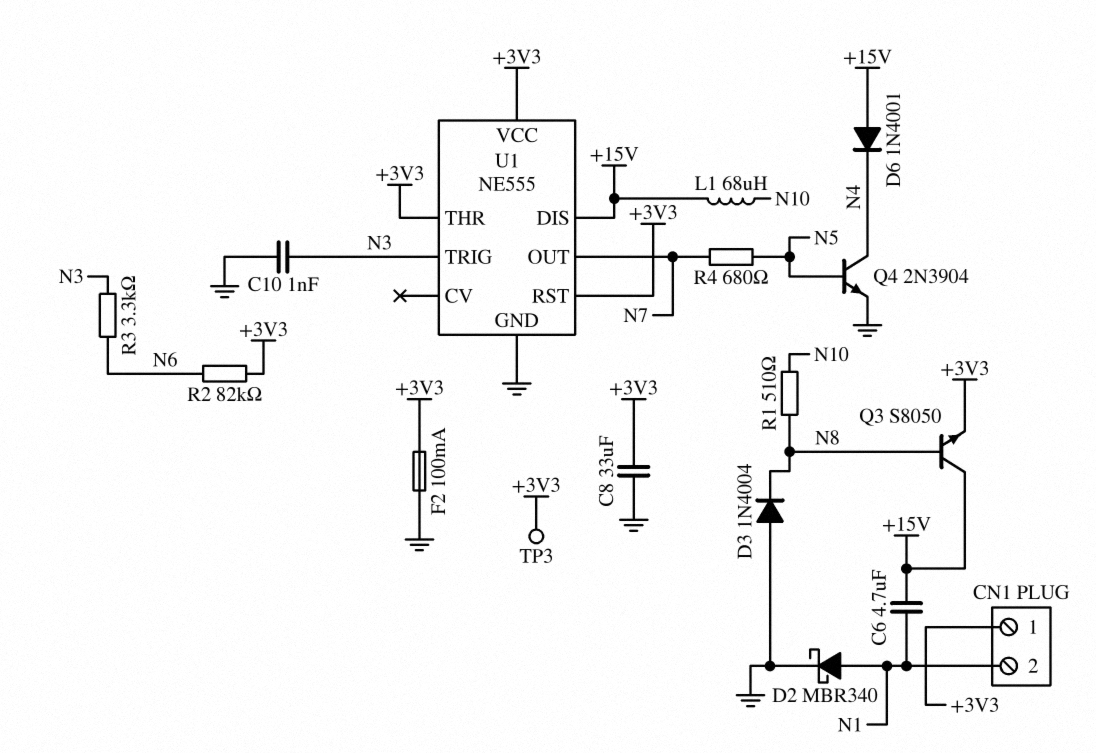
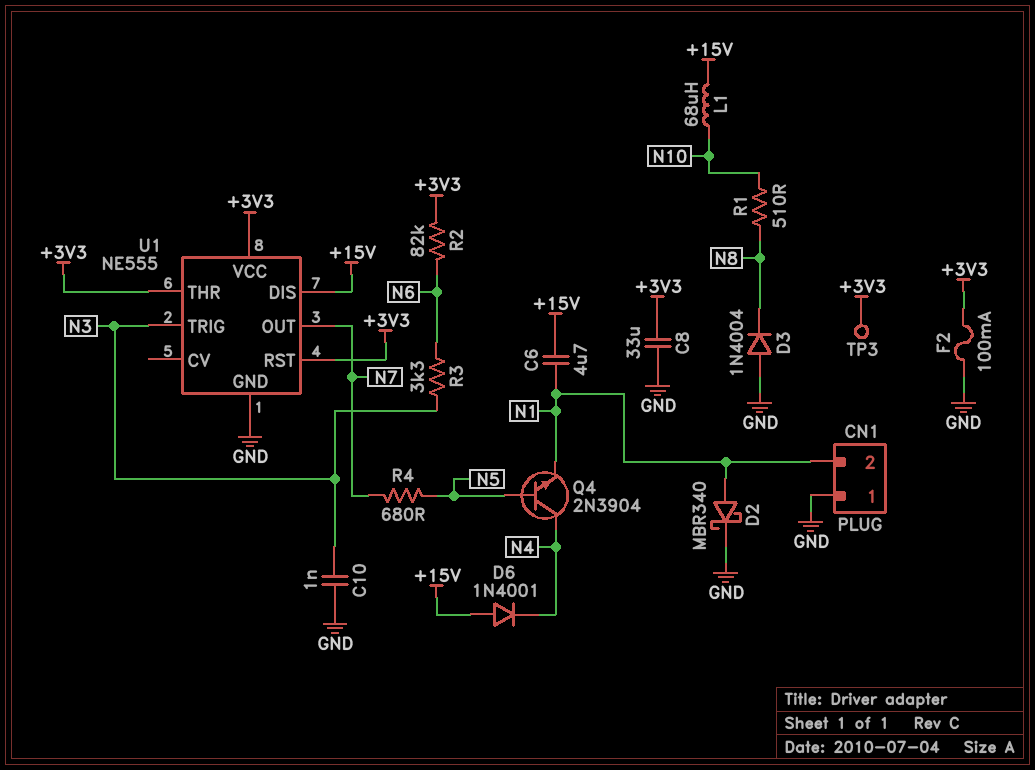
CN1 pin 1: +3V3 -> GND
Q3: NPN S8050 (B N8, C +15V, E +3V3) -> none
Q4: NPN 2N3904 (B N5, C N4, E GND) -> NPN 2N3904 (B N5, C N4, E N1)

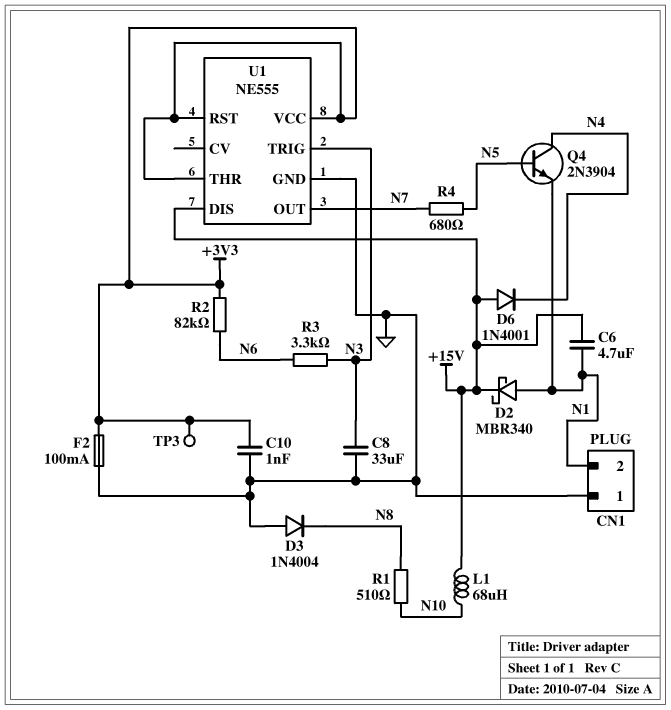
C8: 33uF (+3V3, GND) -> 33uF (GND, N3)
C10: 1nF (GND, N3) -> 1nF (+3V3, GND)
D2: schottky MBR340 (A N1, K GND) -> schottky MBR340 (A N1, K +15V)

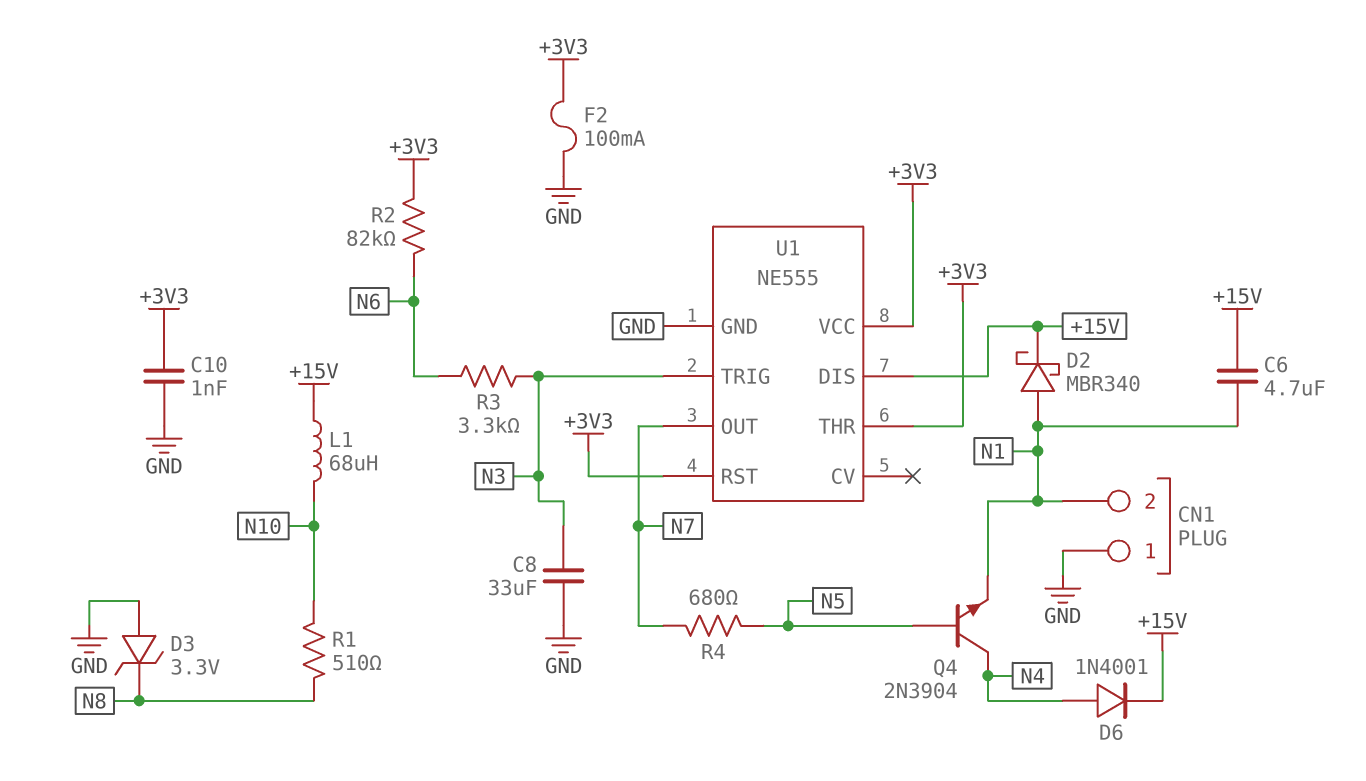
D3: diode 1N4004 (A GND, K N8) -> zener 3.3V (A GND, K N8)
D6: diode 1N4001 (A +15V, K N4) -> diode 1N4001 (A N4, K +15V)
TP3: test point (+3V3) -> none

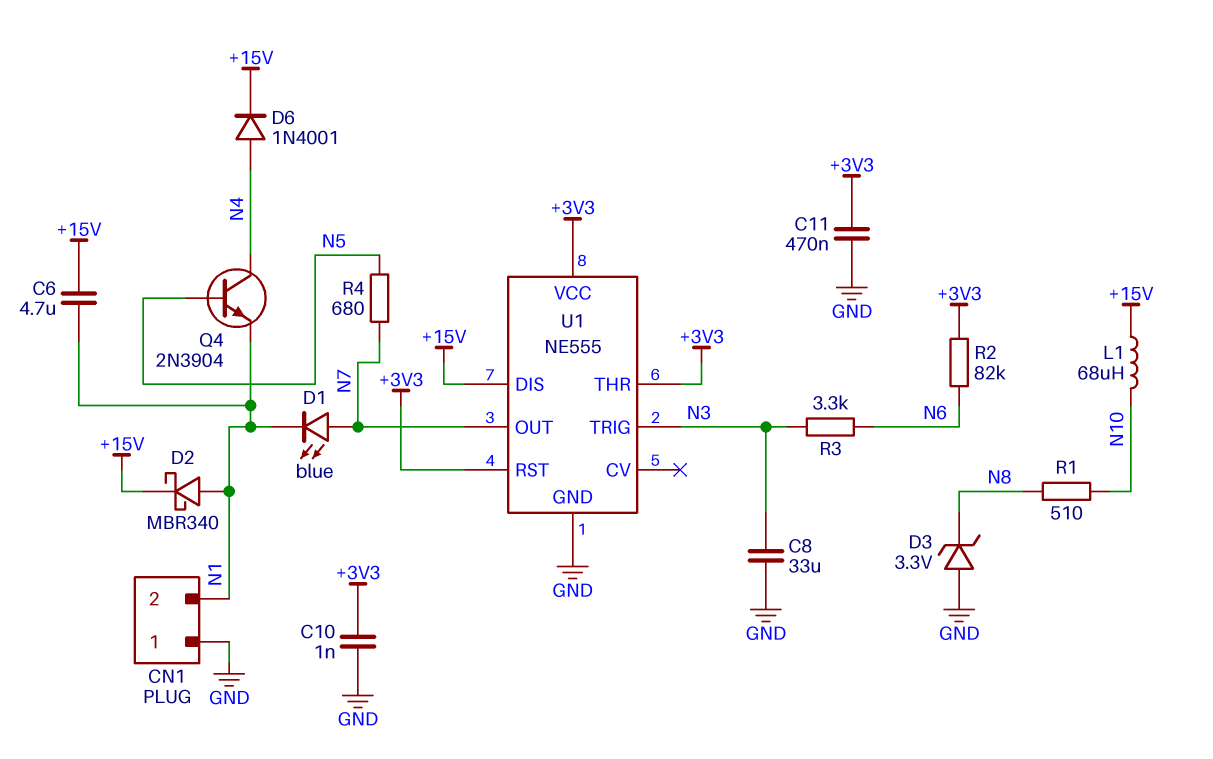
C11: none -> 470nF (+3V3, GND)
D1: none -> LED blue (A N7, K N1)
F2: 100mA (+3V3, GND) -> none

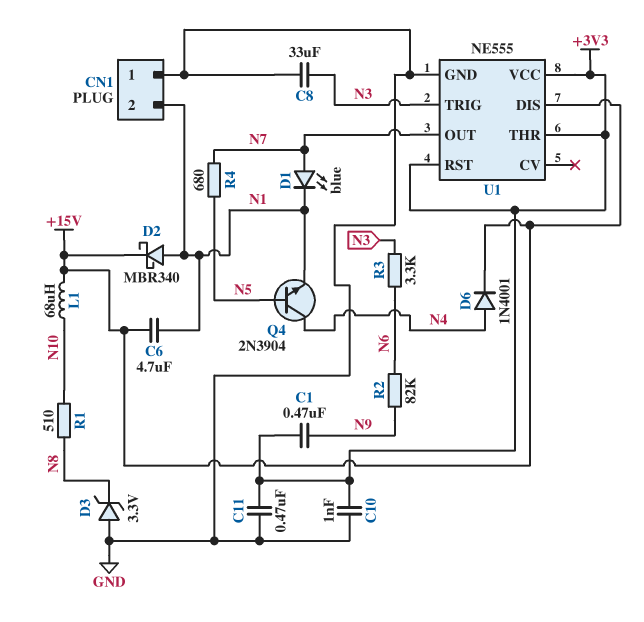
C1: none -> 470nF (+3V3, N9)
R2: 82k (+3V3, N6) -> 82k (N6, N9)

